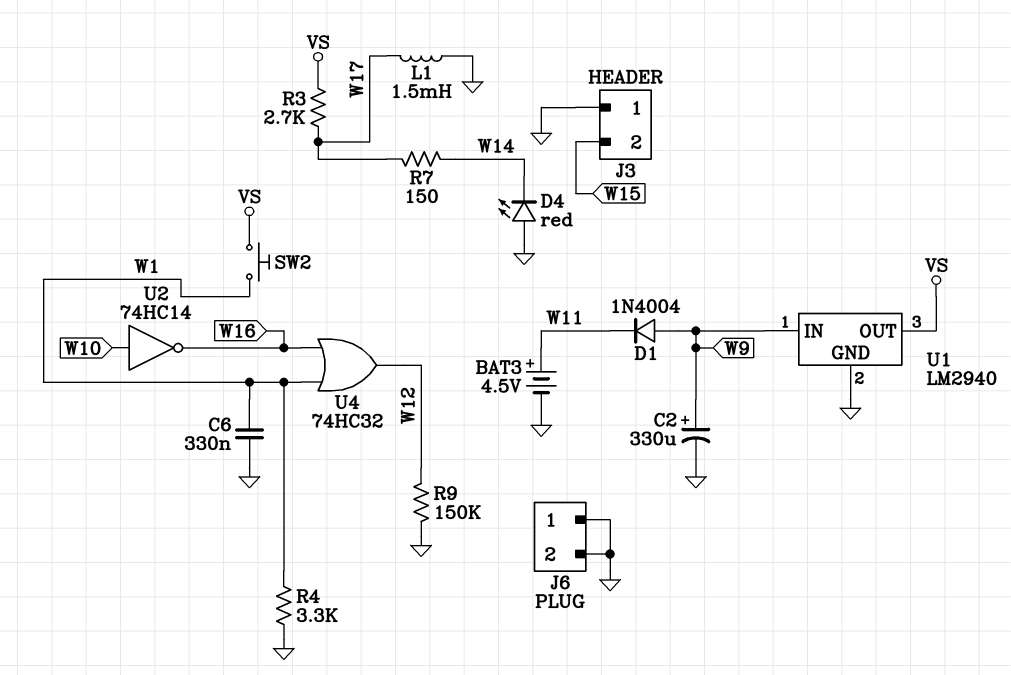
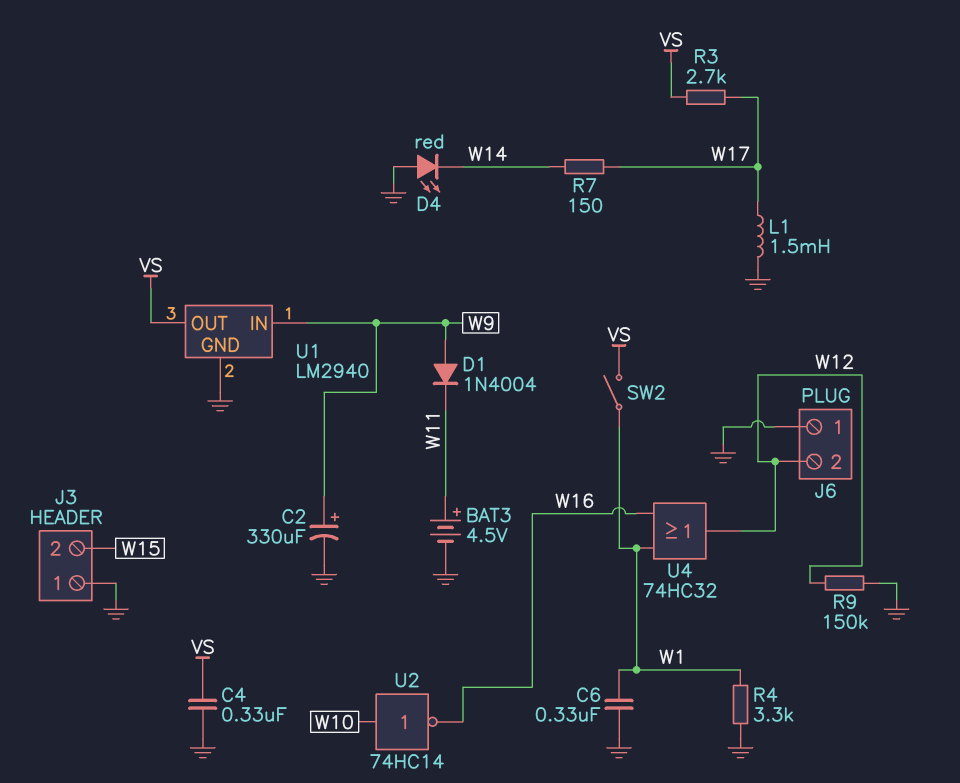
C4: none -> 330nF (GND, VS)
J6 pin 2: GND -> W12
SW2: button (VS, W1) -> switch (VS, W1)

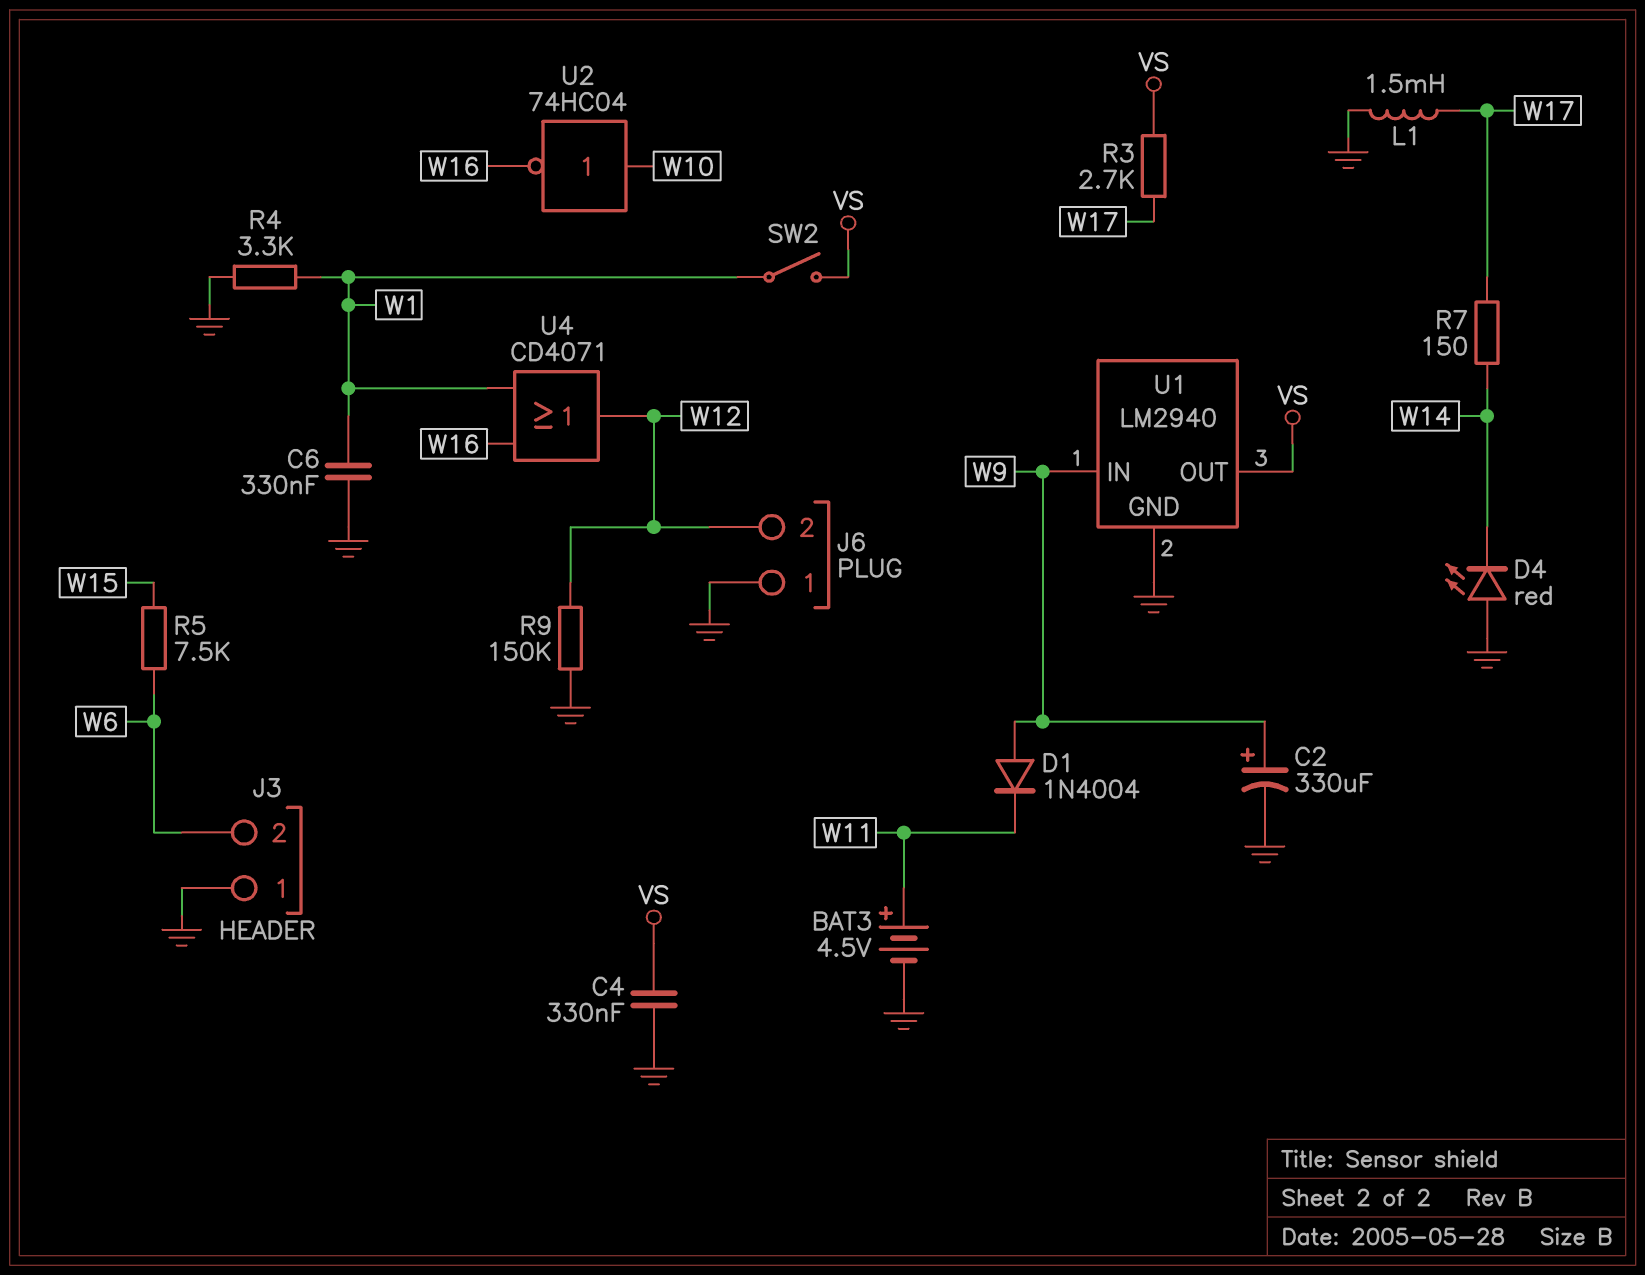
J3 pin 2: W15 -> W6
R5: none -> 7.5k (W6, W15)
U2: NOT 74HC14 (in W10, out W16) -> NOT 74HC04 (in W10, out W16)
U4: OR 74HC32 (in W1, in W16, out W12) -> OR CD4071 (in W1, in W16, out W12)

